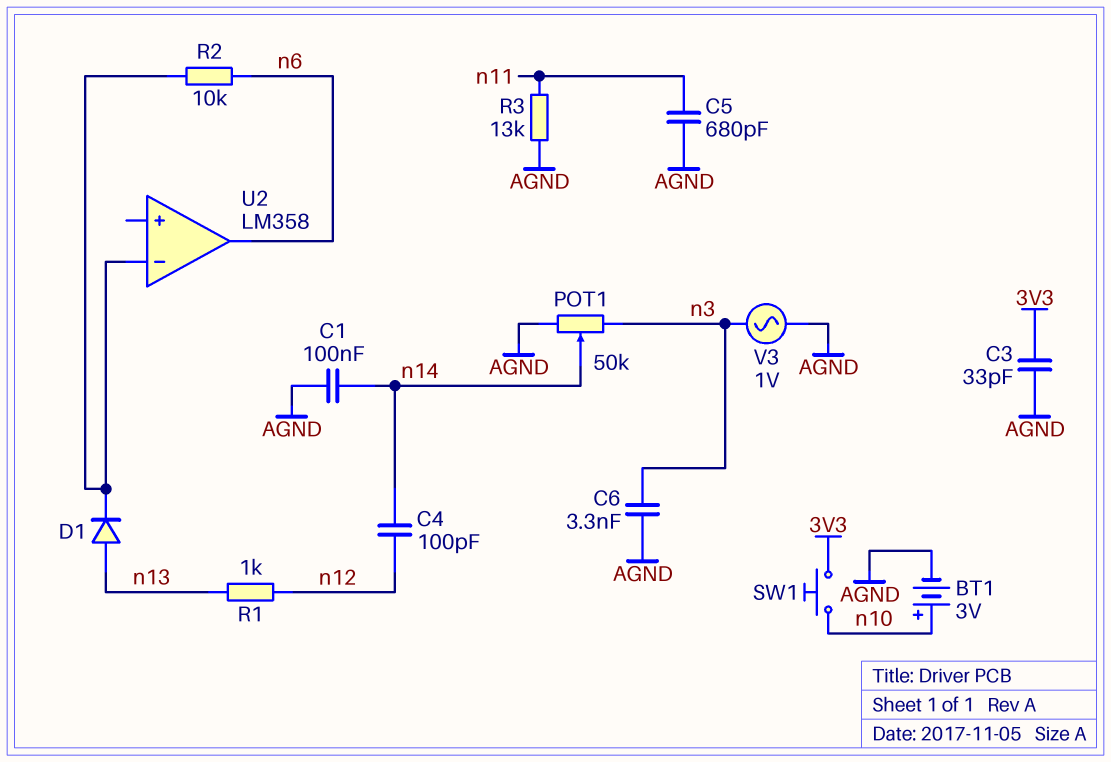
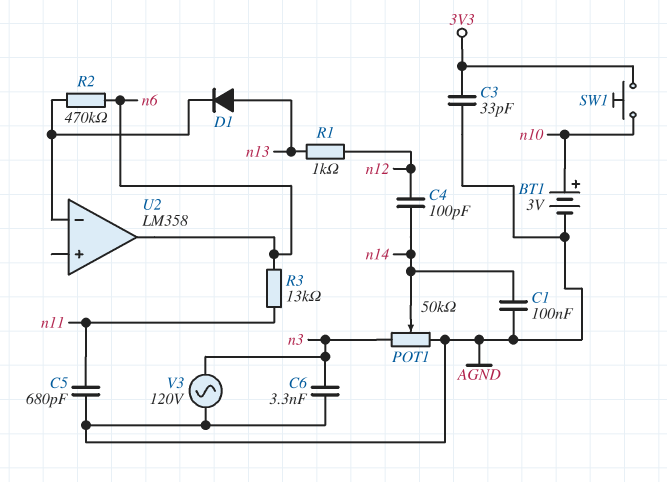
R2: 10k (U2/in-, n6) -> 470k (U2/in-, n6)
R3: 13k (AGND, n11) -> 13k (n6, n11)
V3: AC 1V (AGND, n3) -> AC 120V (AGND, n3)

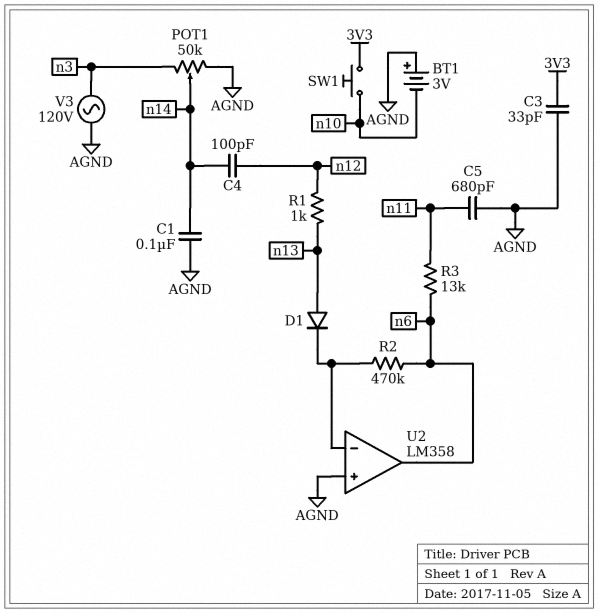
BT1: 3V (plus n10, minus AGND) -> 3V (plus AGND, minus n10)
C6: 3.3nF (AGND, n3) -> none
U2 pin in+: none -> AGND

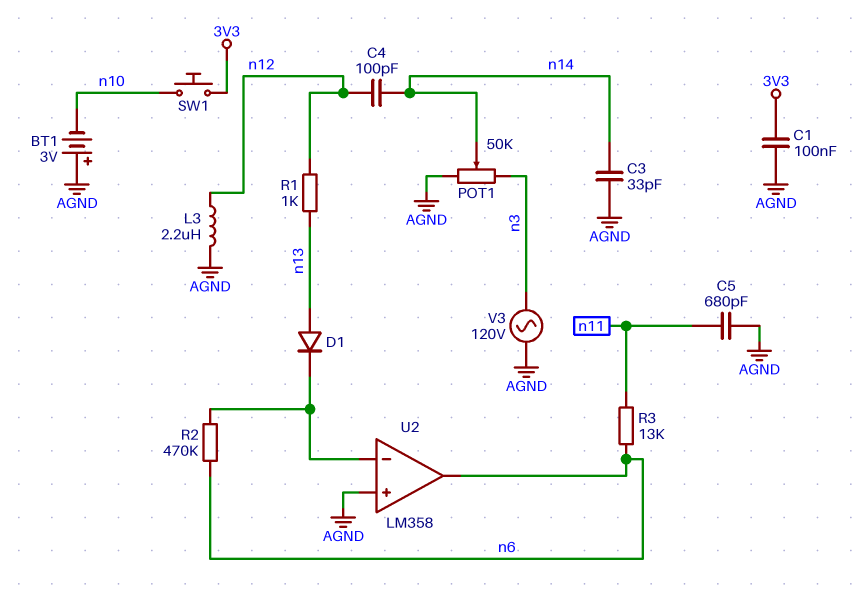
C1: 100nF (AGND, n14) -> 100nF (3V3, AGND)
C3: 33pF (3V3, AGND) -> 33pF (AGND, n14)
L3: none -> 2.2uH (AGND, n12)

